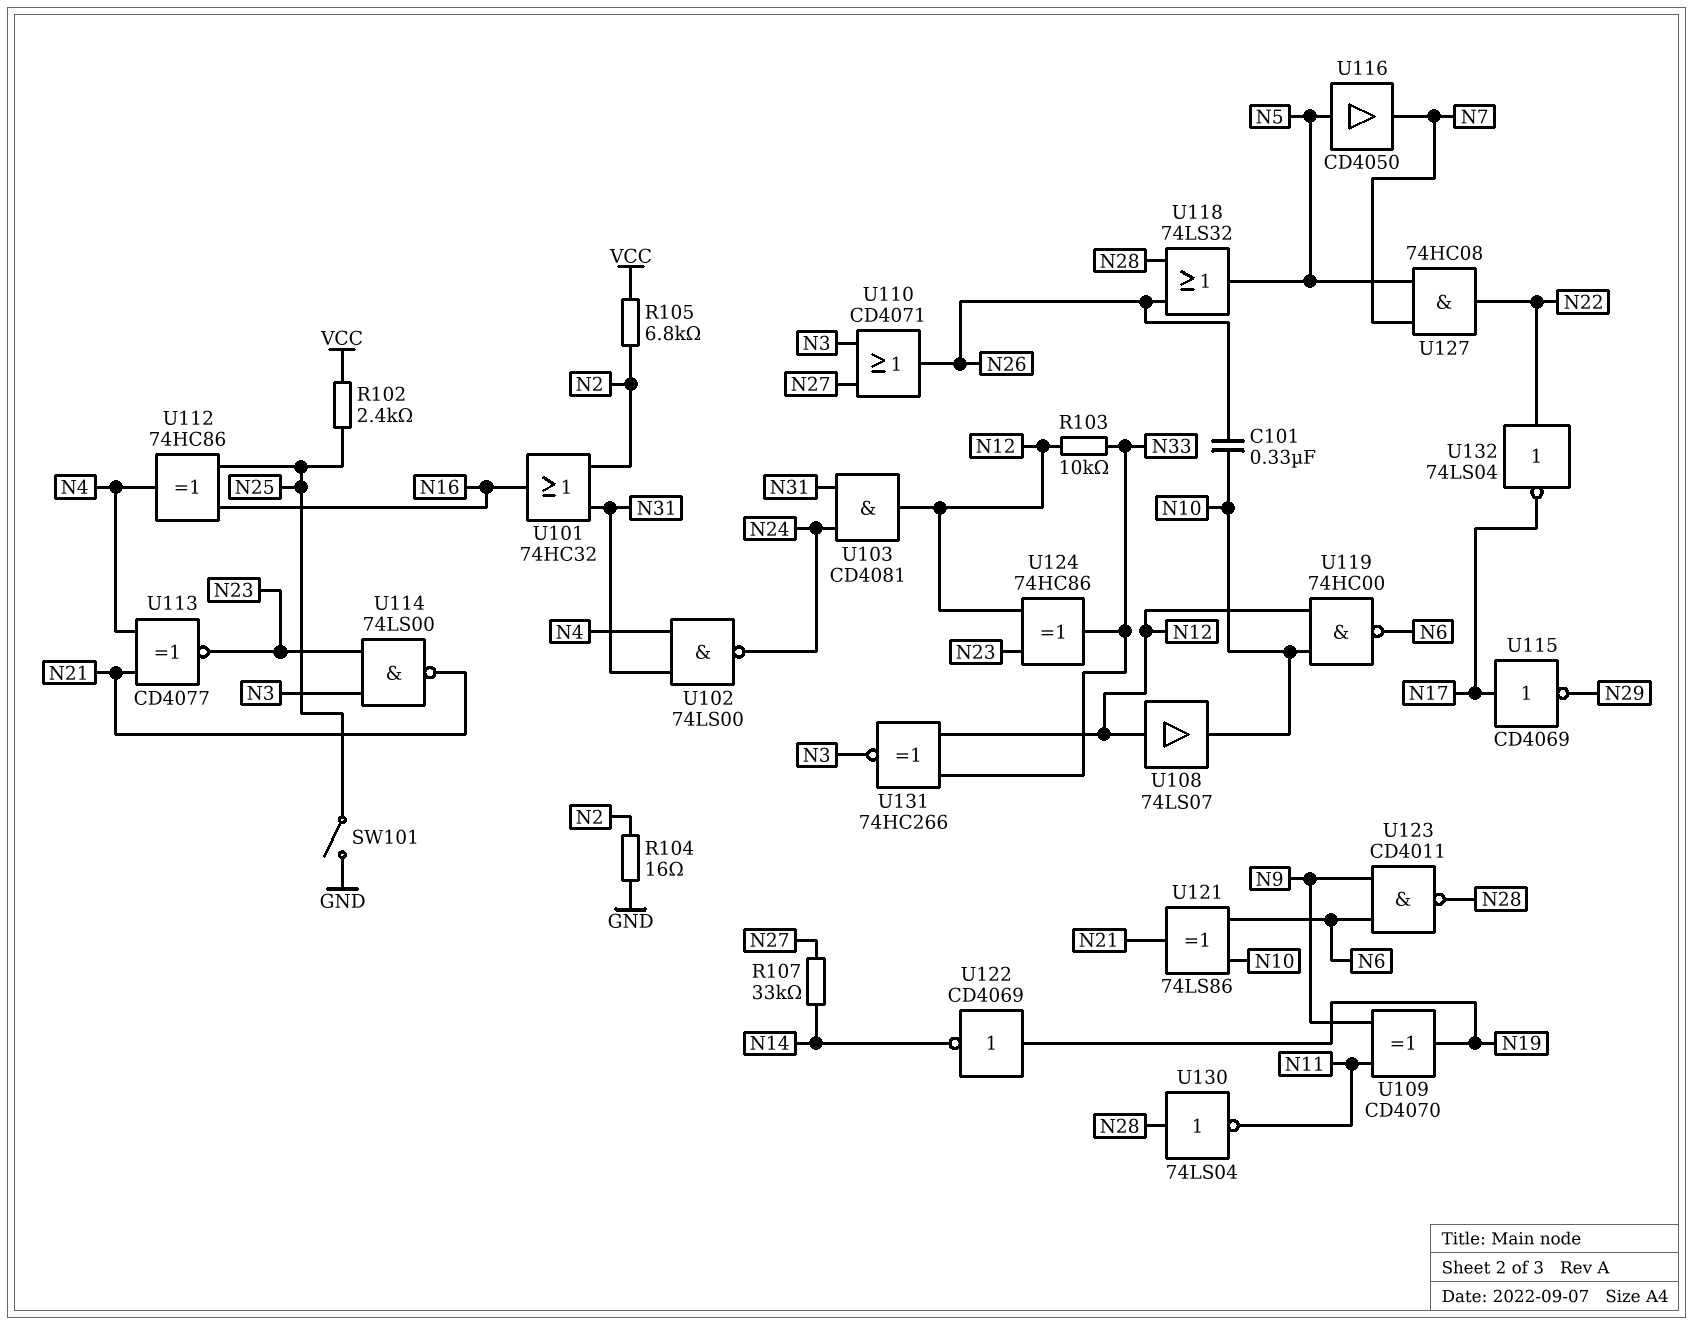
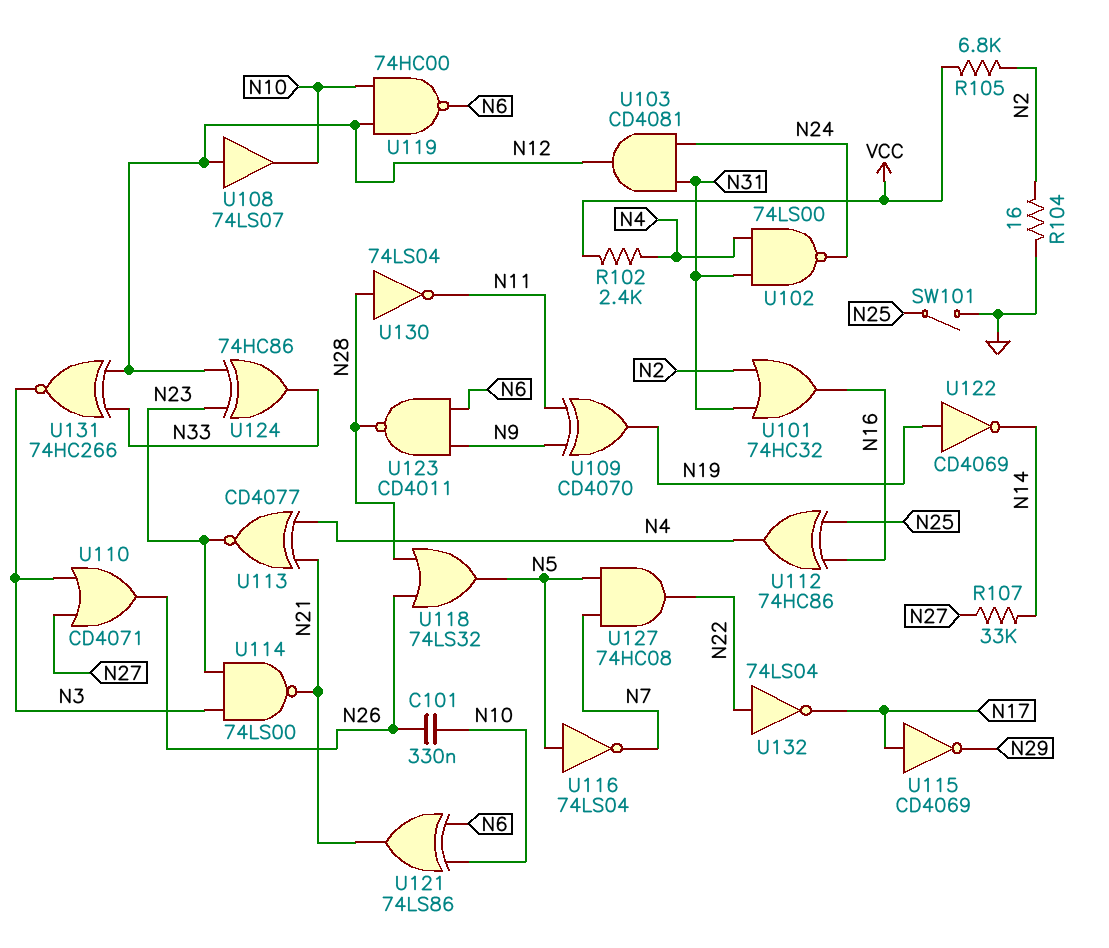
R102: 2.4k (N25, VCC) -> 2.4k (N4, VCC)
R103: 10k (N12, N33) -> none
U116: buffer CD4050 (in N5, out N7) -> NOT 74LS04 (in N5, out N7)

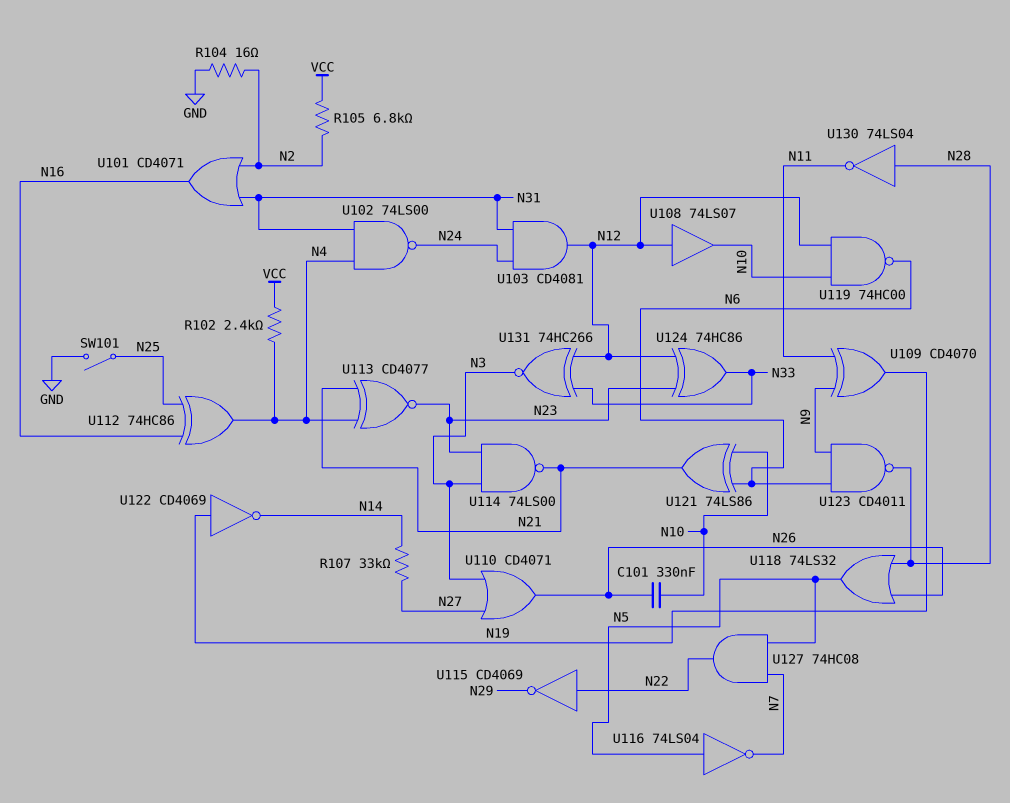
U101: OR 74HC32 (in N2, in N31, out N16) -> OR CD4071 (in N2, in N31, out N16)
U115: NOT CD4069 (in N17, out N29) -> NOT CD4069 (in N22, out N29)
U132: NOT 74LS04 (in N22, out N17) -> none

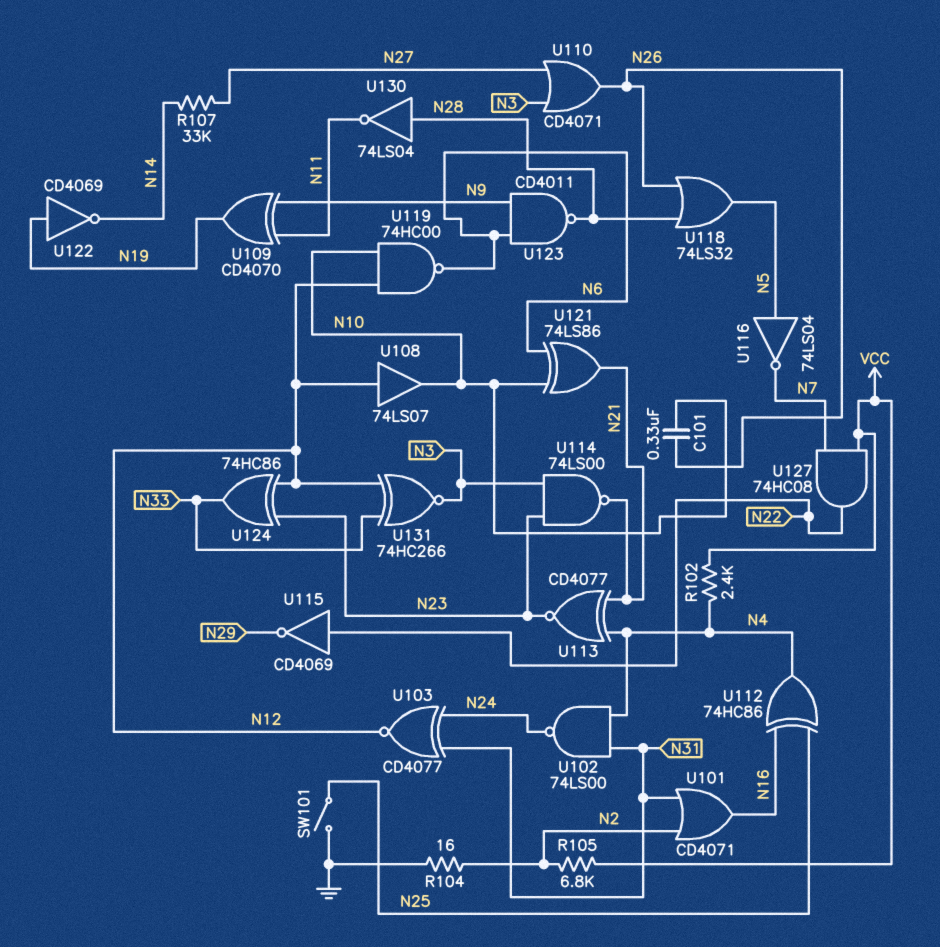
U103: AND CD4081 (in N24, in N31, out N12) -> XNOR CD4077 (in N24, in N31, out N12)
U127: AND 74HC08 (in N5, in N7, out N22) -> AND 74HC08 (in N7, in VCC, out N22)

